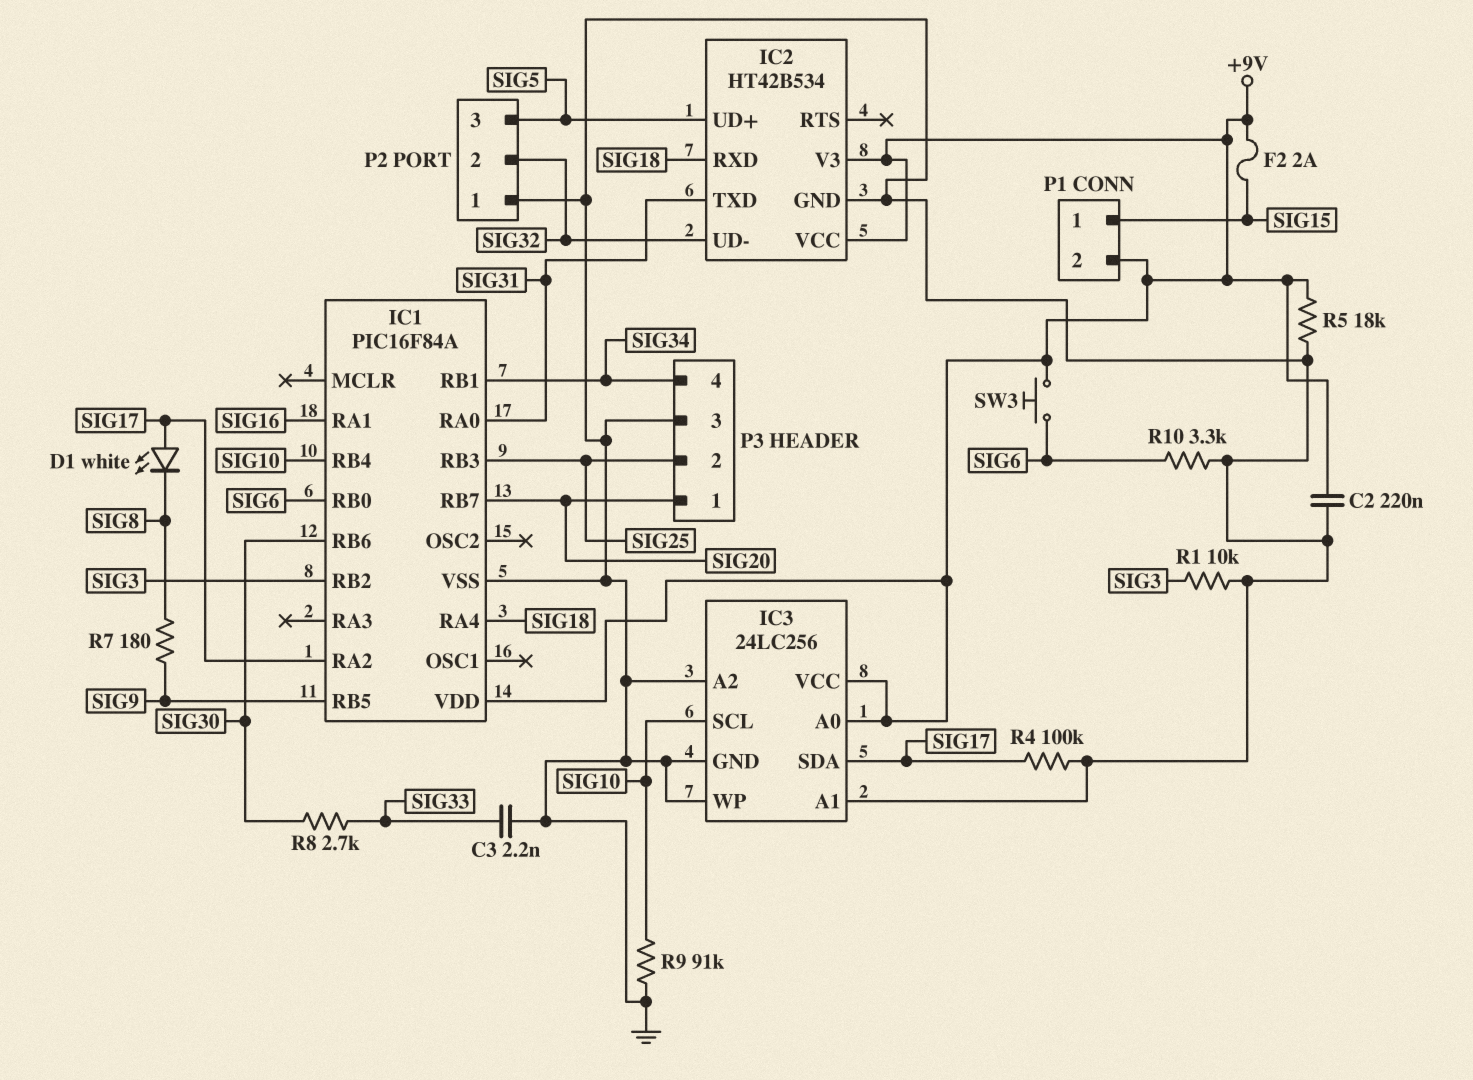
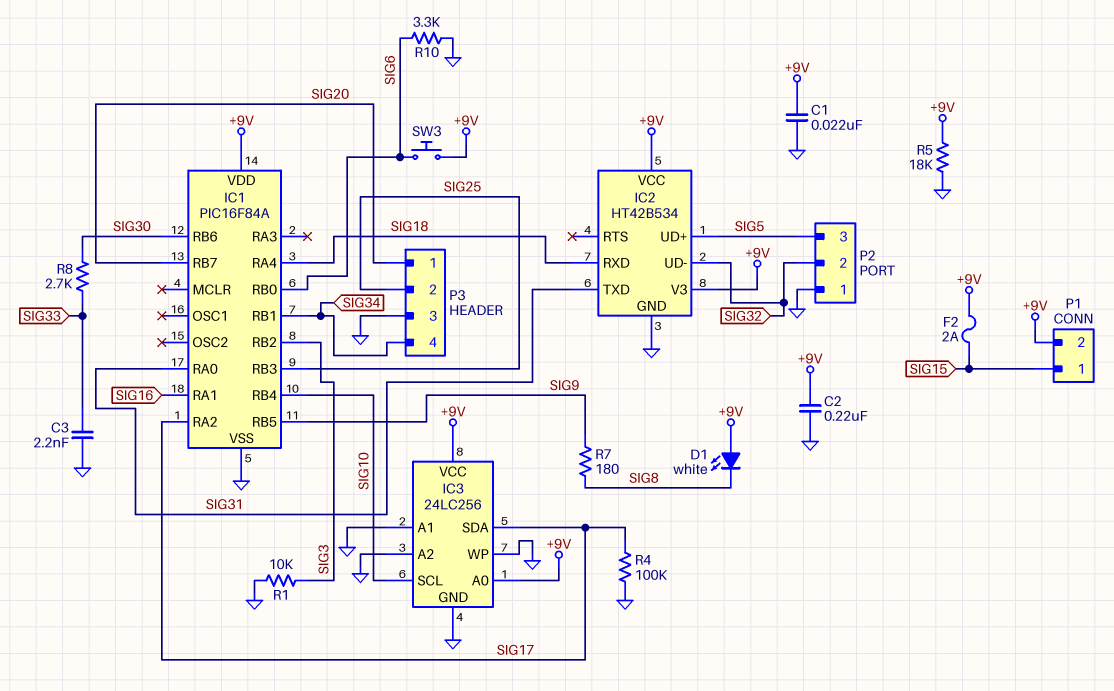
C1: none -> 22nF (+9V, GND)
D1: LED white (A SIG17, K SIG8) -> LED white (A +9V, K SIG8)
R9: 91k (GND, SIG10) -> none

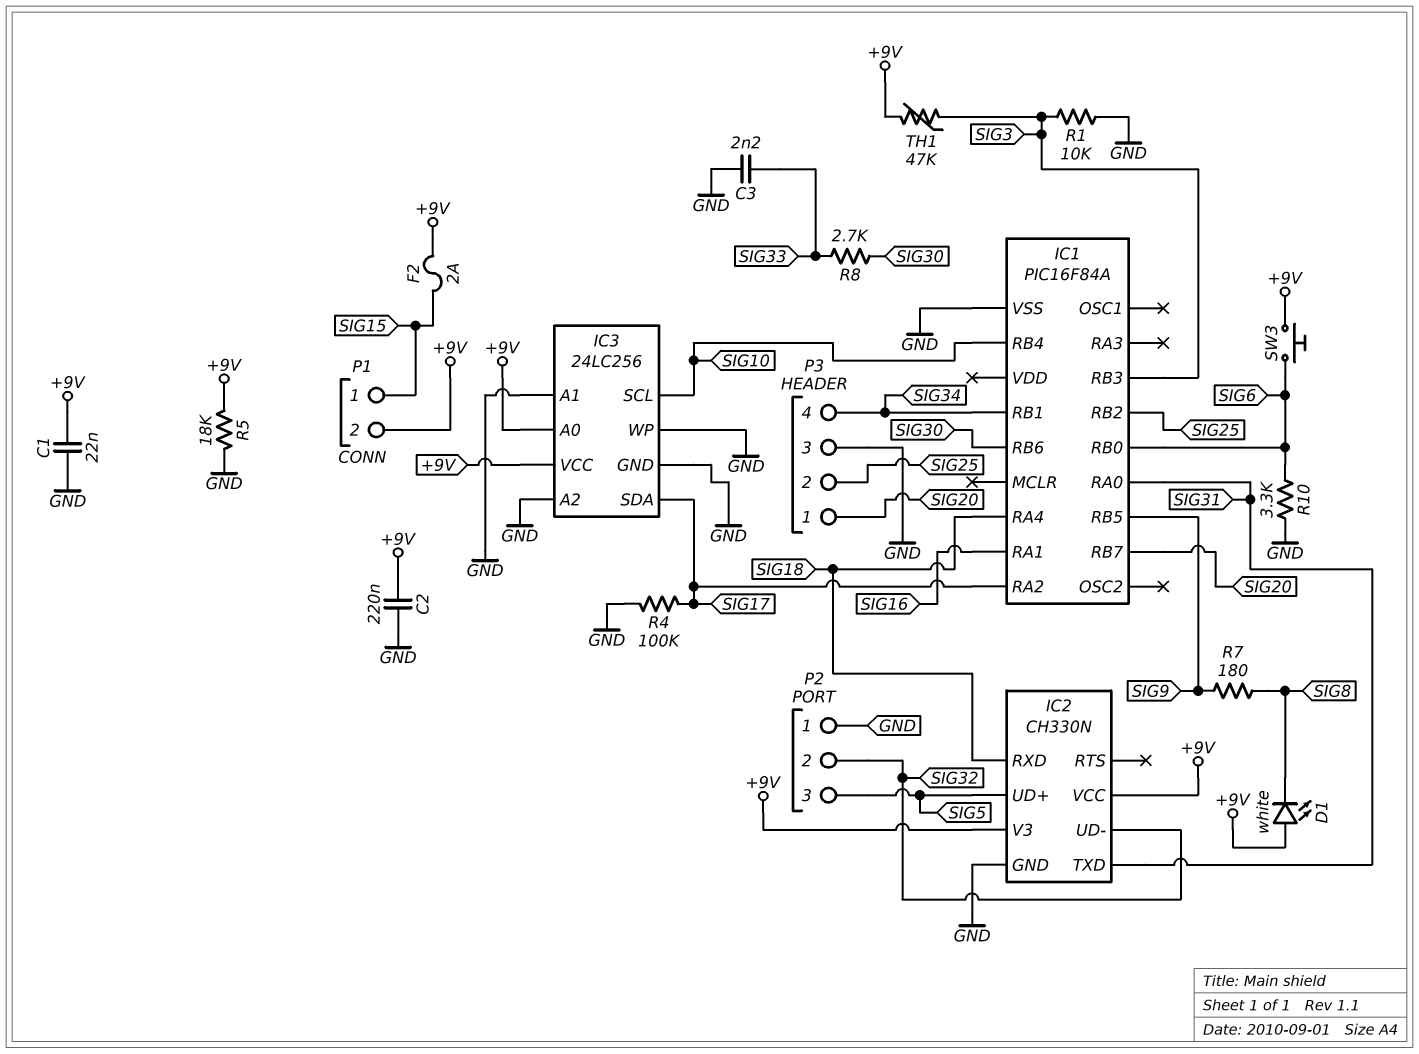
IC1 pin RB2: SIG3 -> SIG25
IC1 pin RB3: SIG25 -> SIG3
IC1 pin VDD: +9V -> none
IC2: HT42B534 -> CH330N
TH1: none -> 47k (+9V, SIG3)

